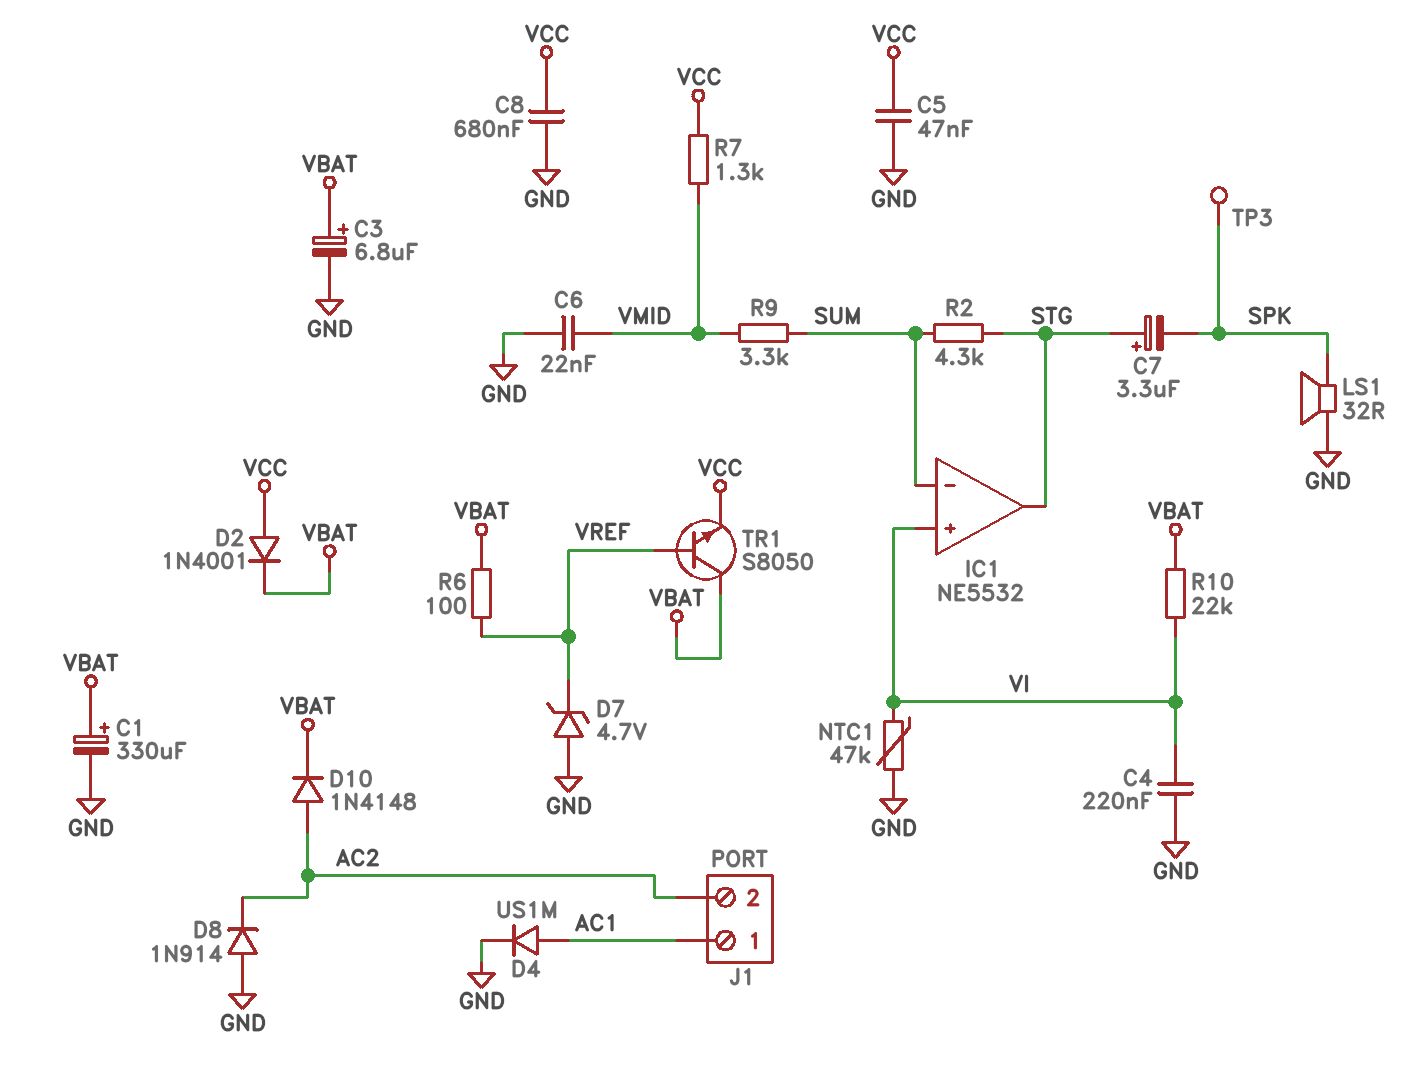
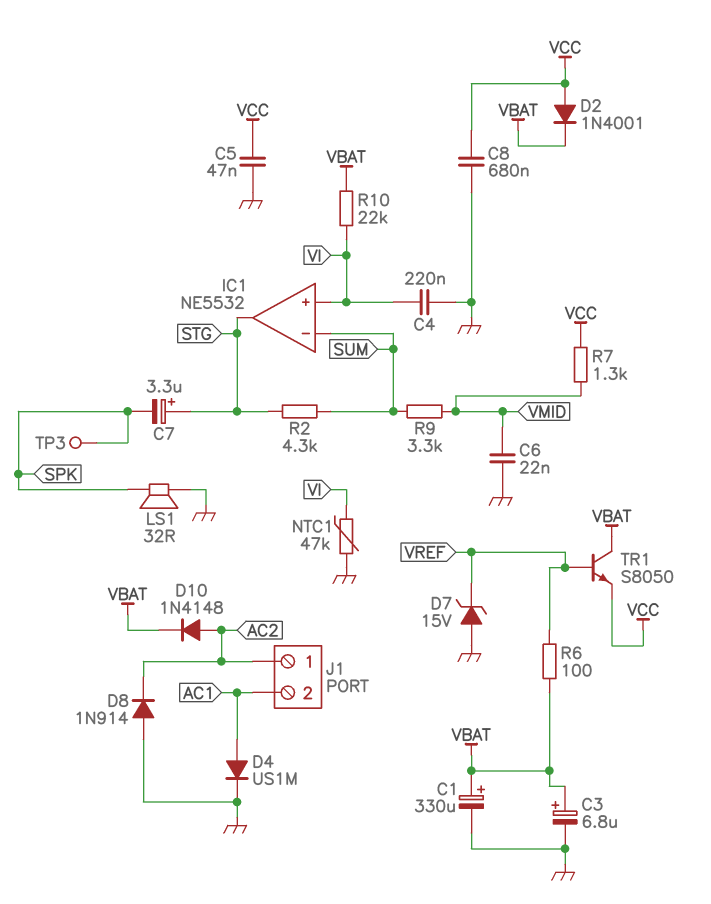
D7: zener 4.7V (A GND, K VREF) -> zener 15V (A GND, K VREF)
J1 pin 1: AC1 -> AC2
J1 pin 2: AC2 -> AC1

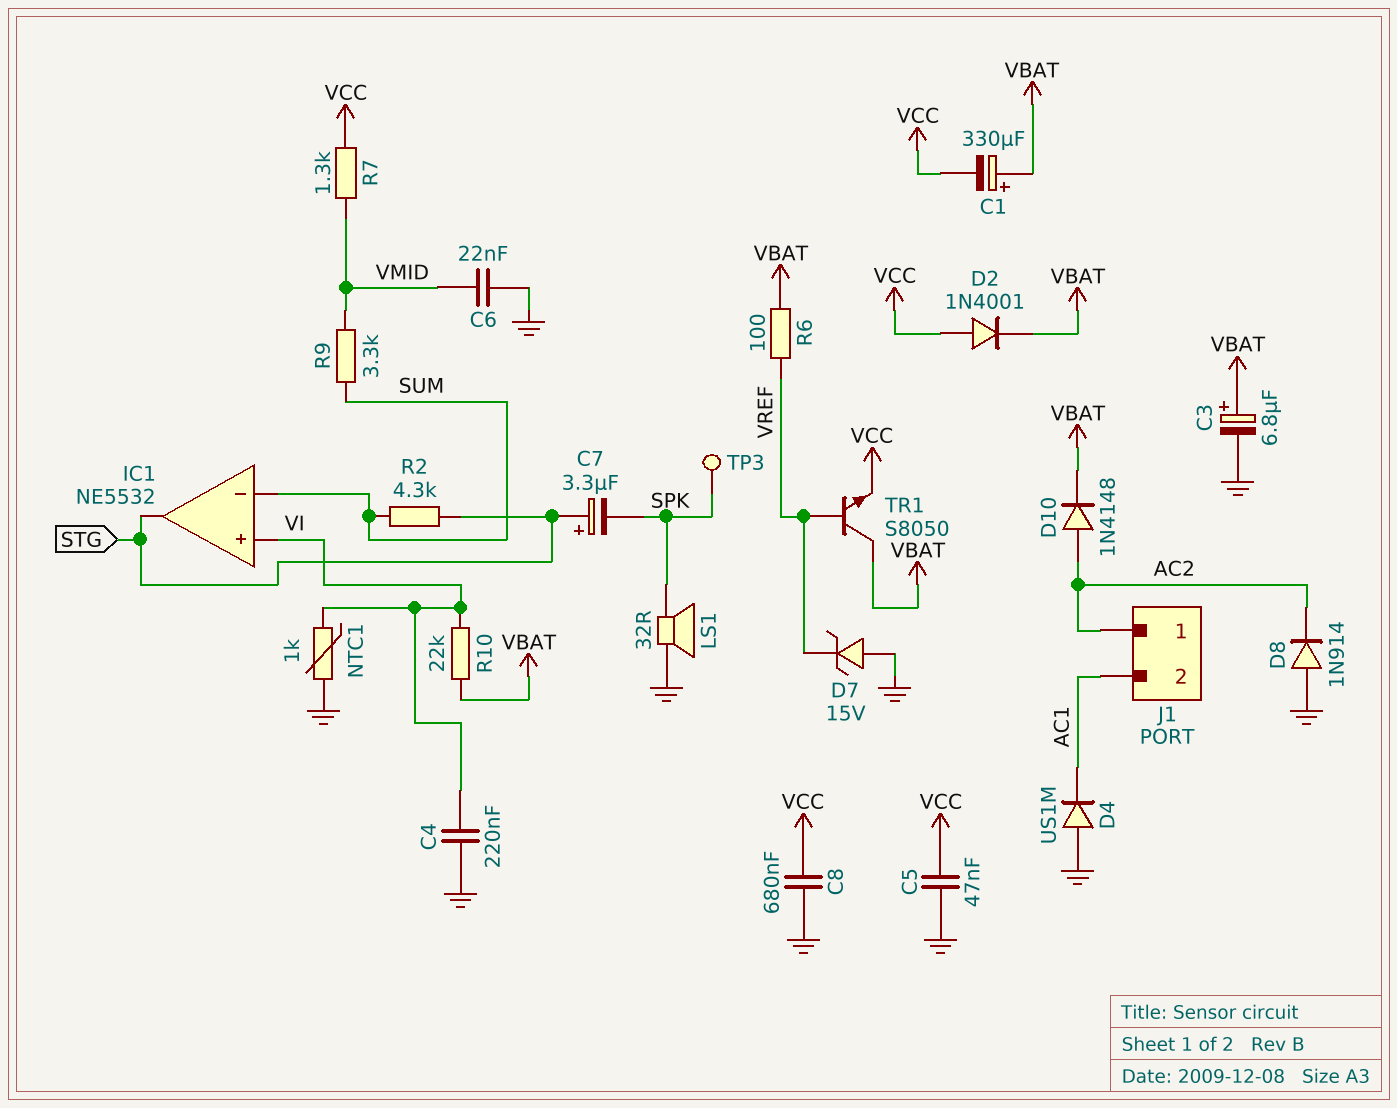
C1: 330uF (plus VBAT, minus GND) -> 330uF (plus VBAT, minus VCC)
D4: diode US1M (A AC1, K GND) -> diode US1M (A GND, K AC1)
NTC1: 47k (GND, VI) -> 1k (GND, VI)

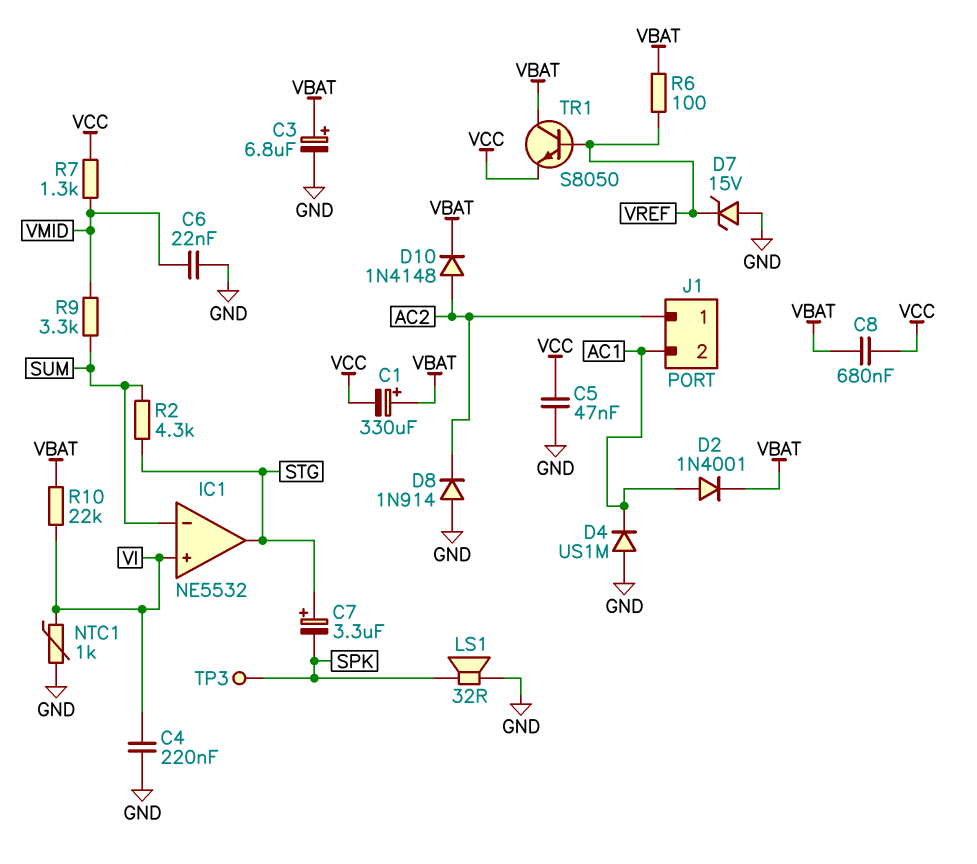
C8: 680nF (GND, VCC) -> 680nF (VBAT, VCC)
D2: diode 1N4001 (A VCC, K VBAT) -> diode 1N4001 (A AC1, K VBAT)

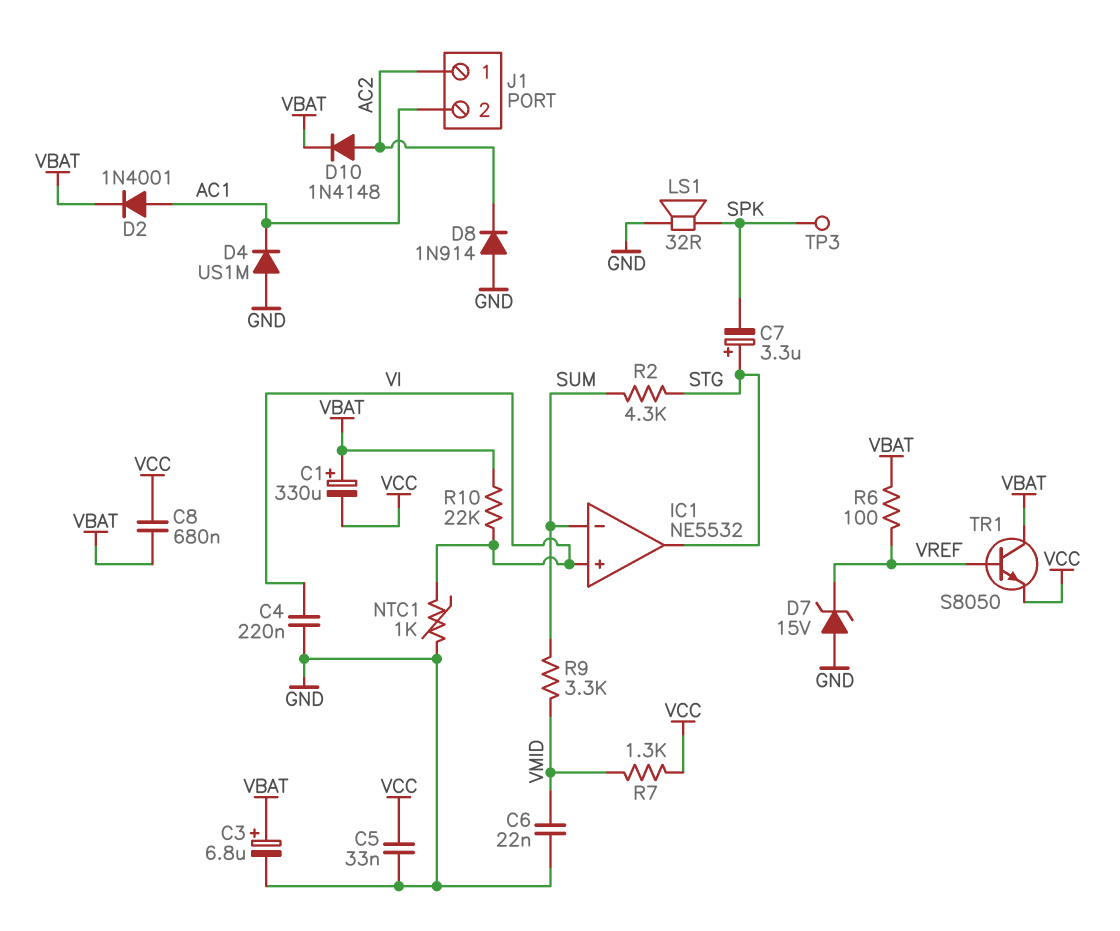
C5: 47nF (GND, VCC) -> 33nF (GND, VCC)

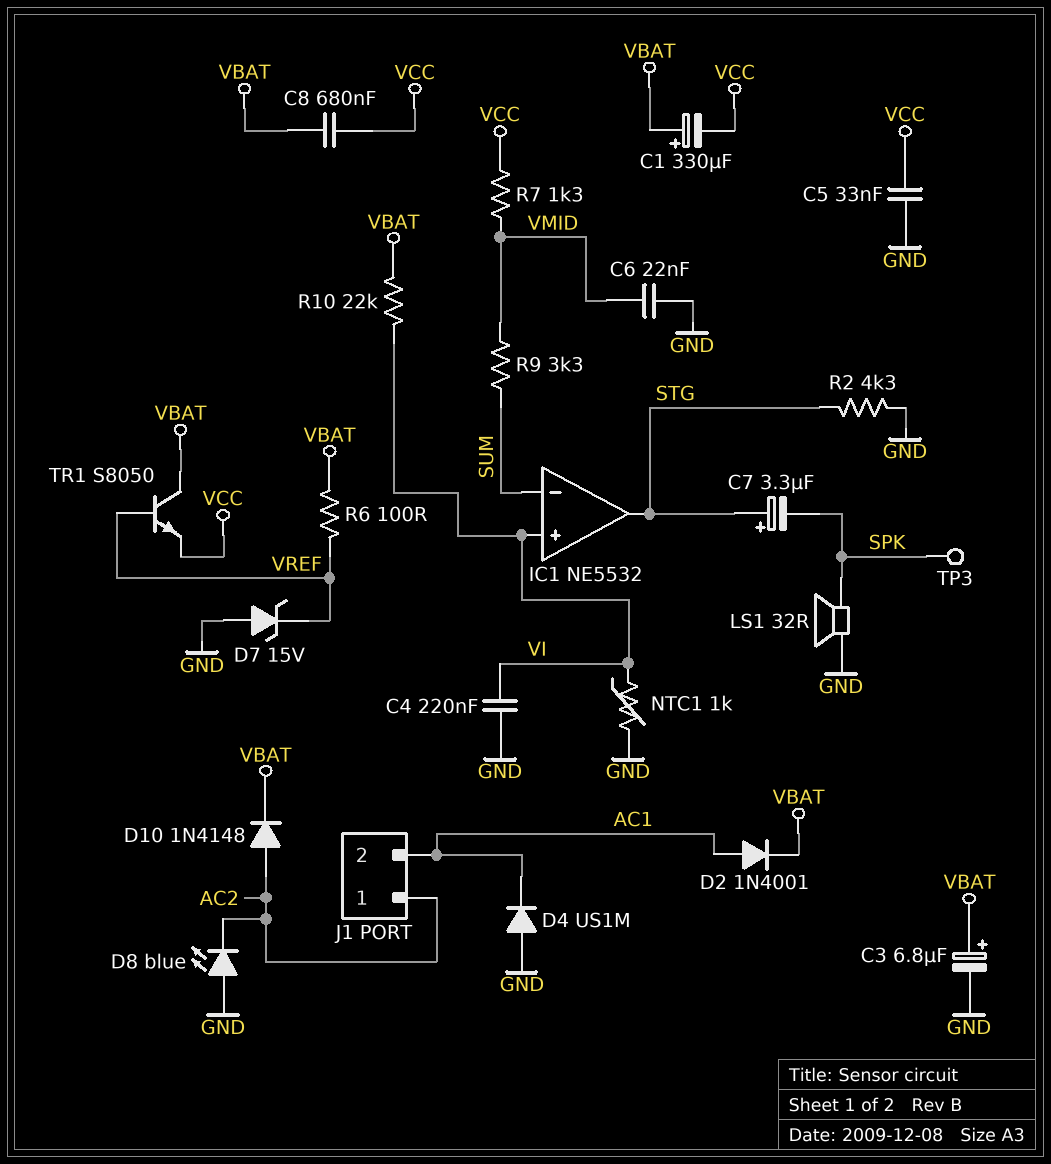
D8: diode 1N914 (A GND, K AC2) -> LED blue (A GND, K AC2)
R2: 4.3k (STG, SUM) -> 4.3k (GND, STG)

